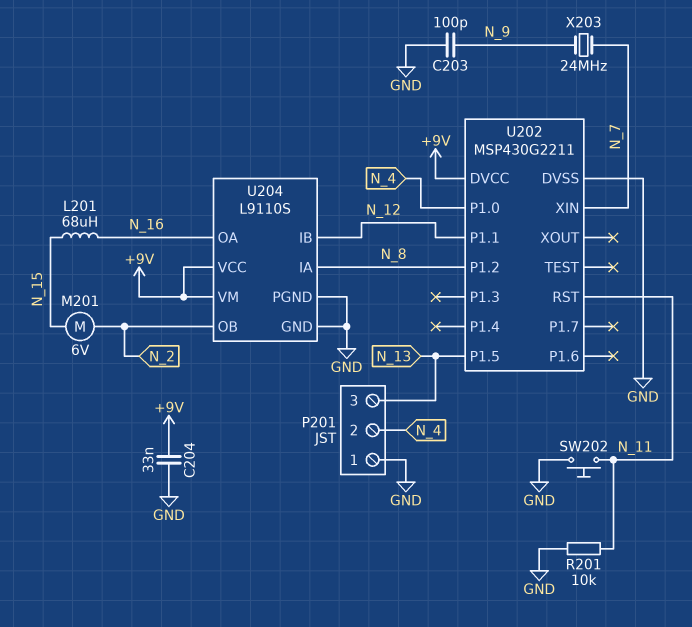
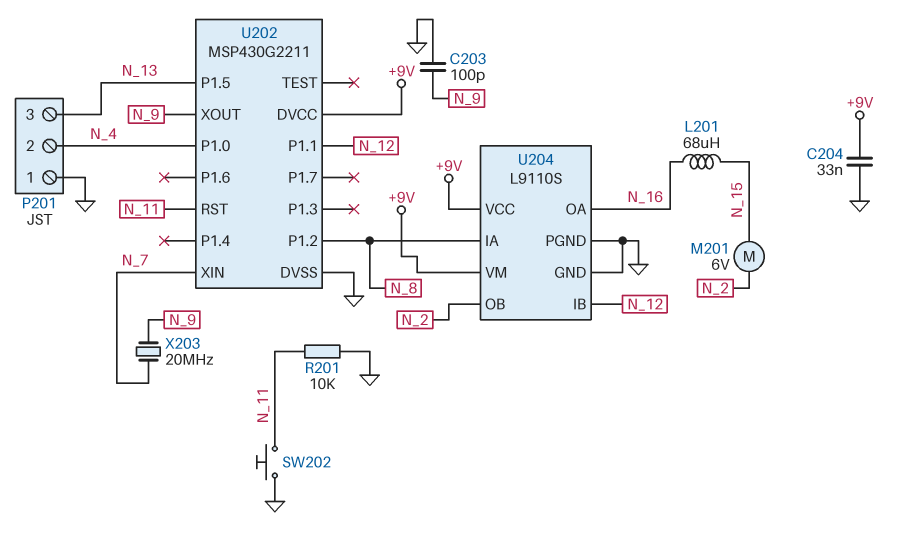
U202 pin XOUT: none -> N_9
X203: 24MHz (N_7, N_9) -> 20MHz (N_7, N_9)

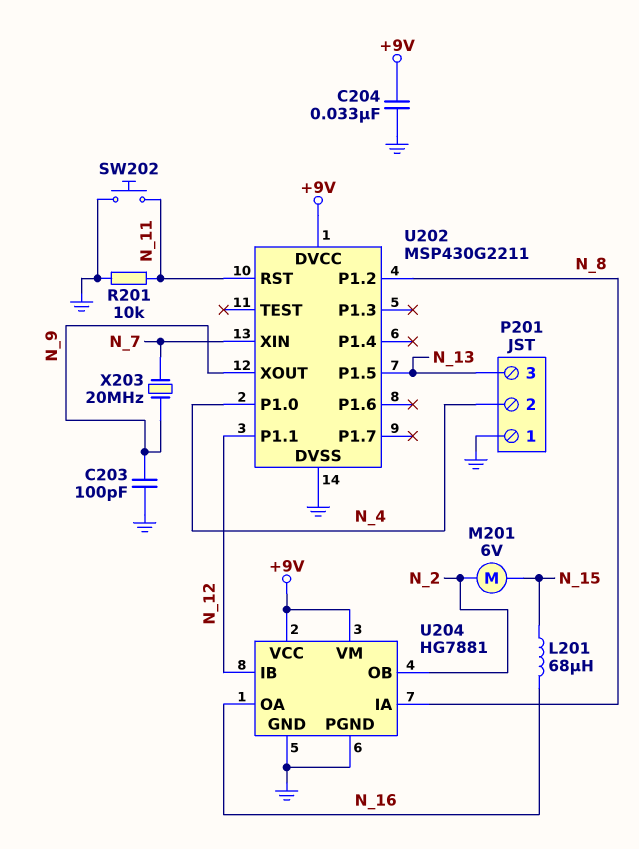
U204: L9110S -> HG7881

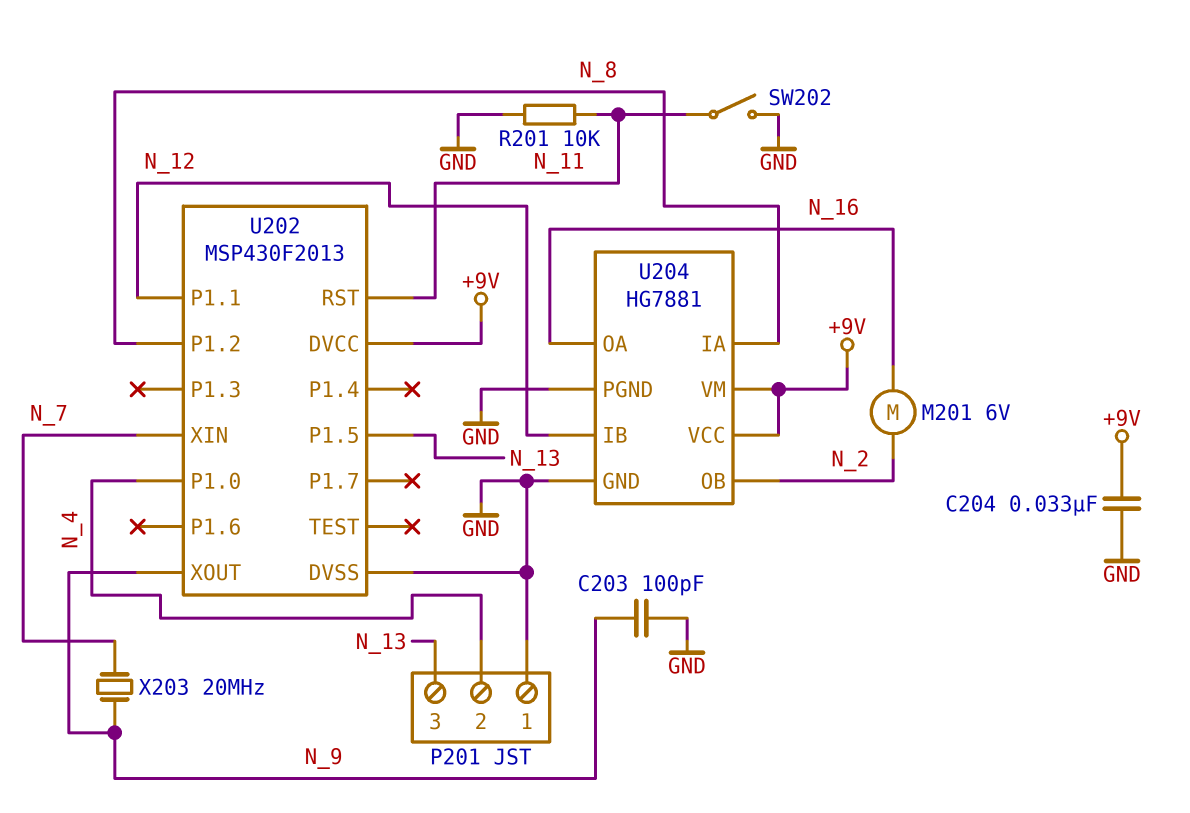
L201: 68uH (N_15, N_16) -> none
M201: motor 6V (N_2, N_15) -> motor 6V (N_2, N_16)
SW202: button (GND, N_11) -> switch (GND, N_11)
U202: MSP430G2211 -> MSP430F2013

